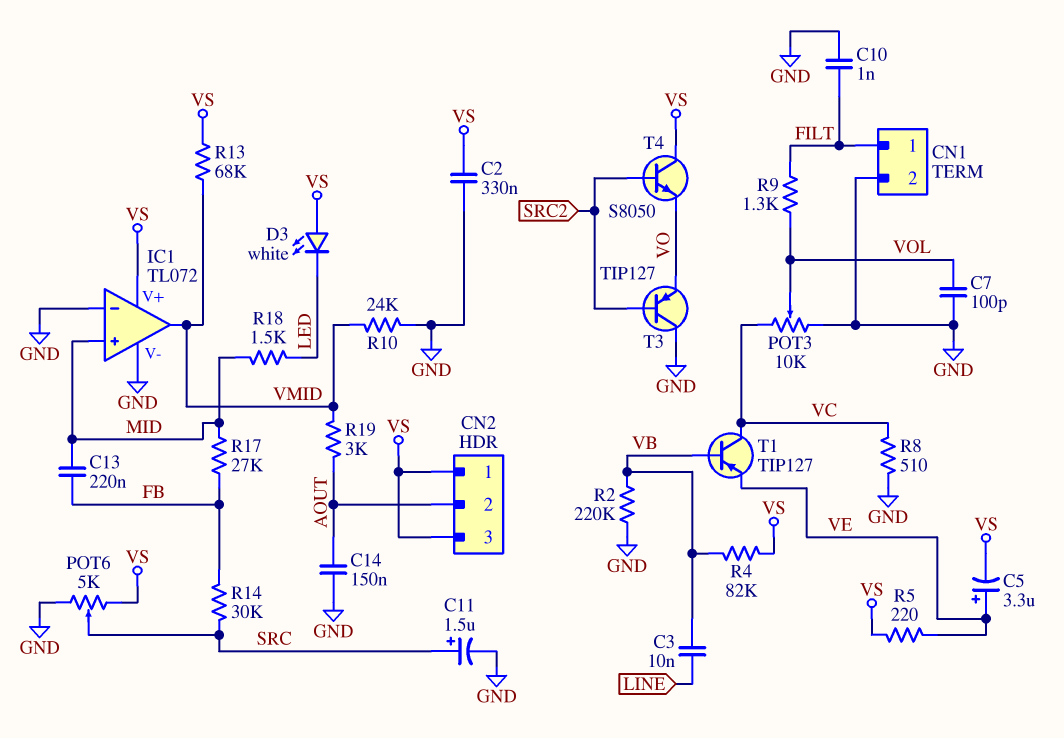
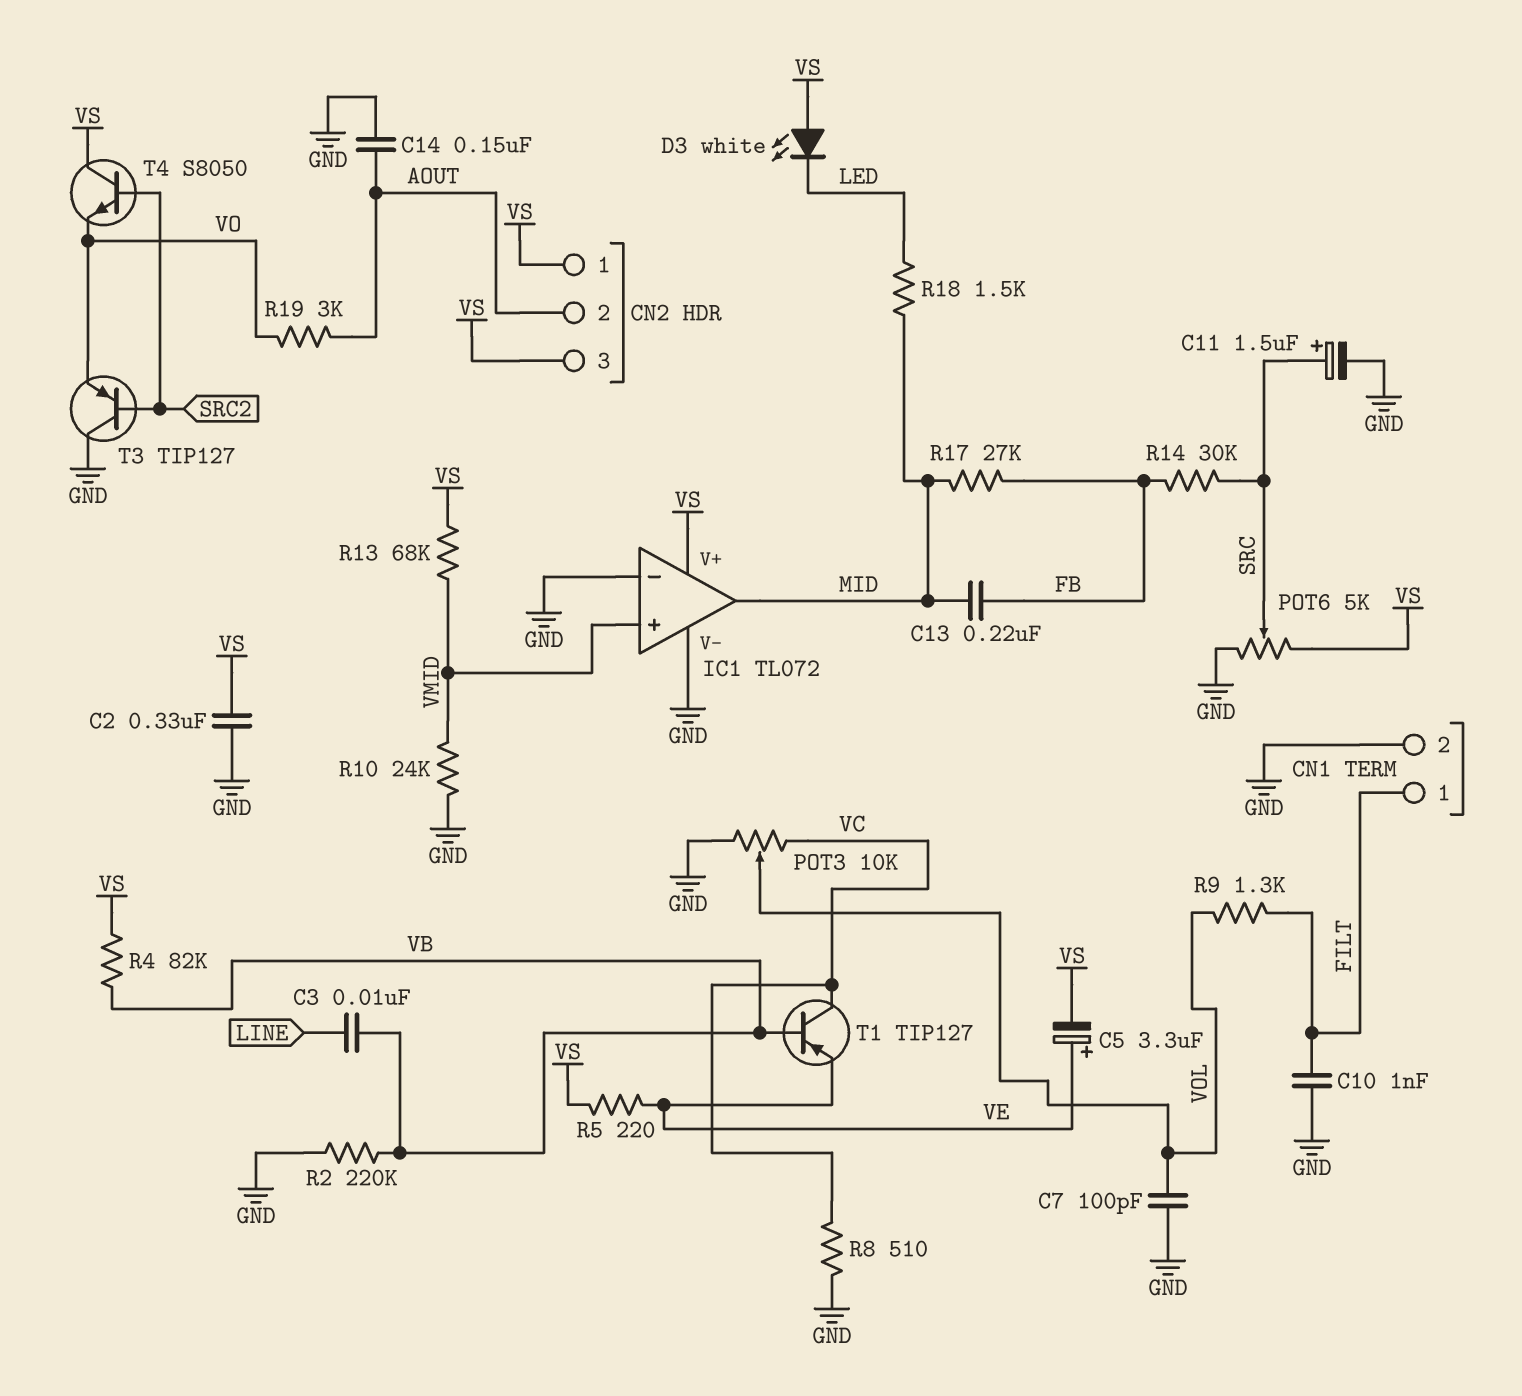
IC1 pin in+: MID -> VMID
IC1 pin out: VMID -> MID
R19: 3k (AOUT, VMID) -> 3k (AOUT, VO)

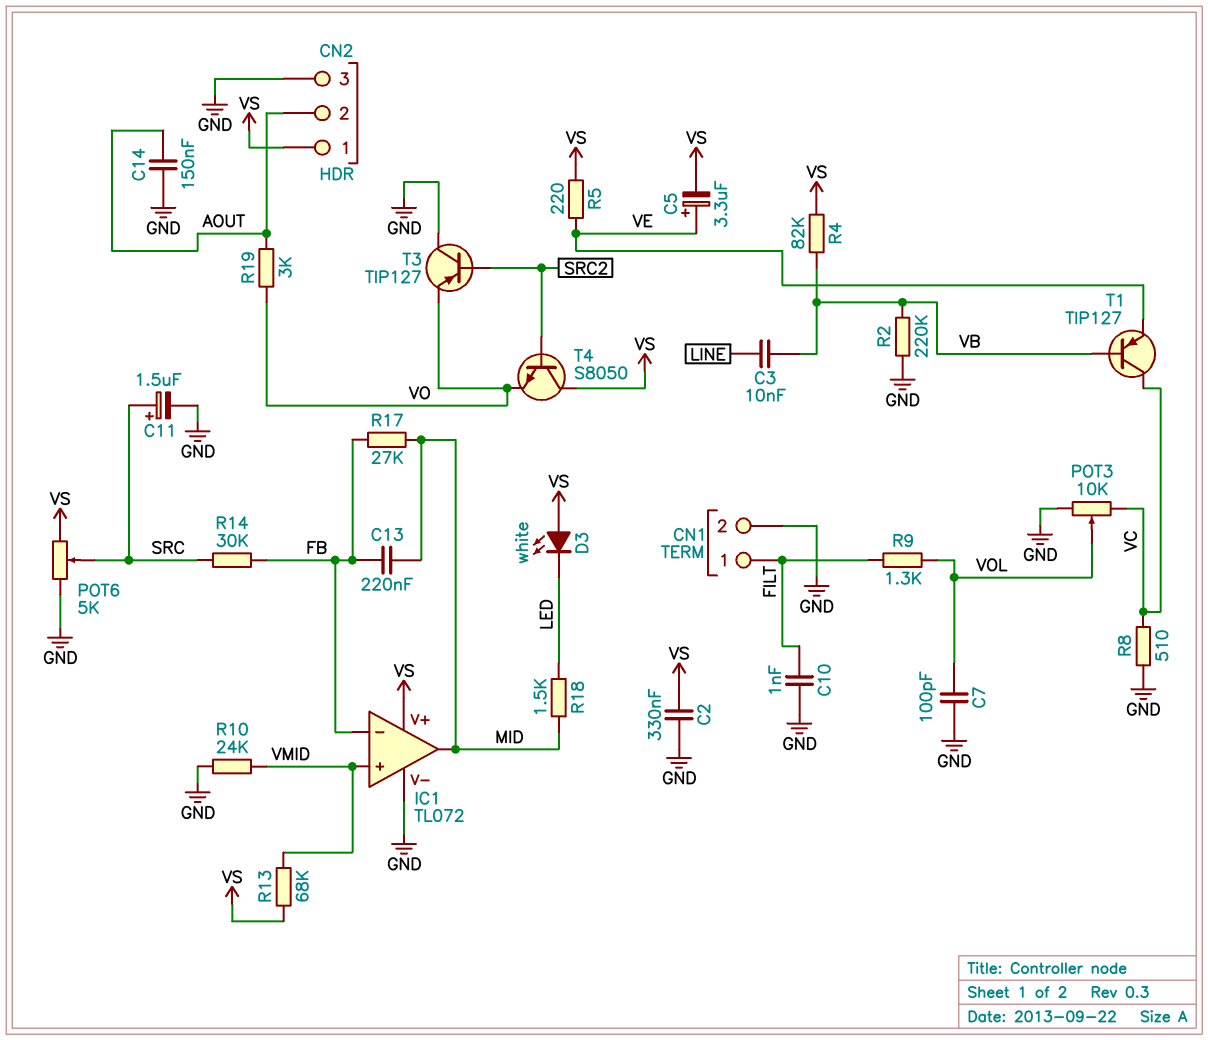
CN2 pin 3: VS -> GND
IC1 pin in-: GND -> FB

